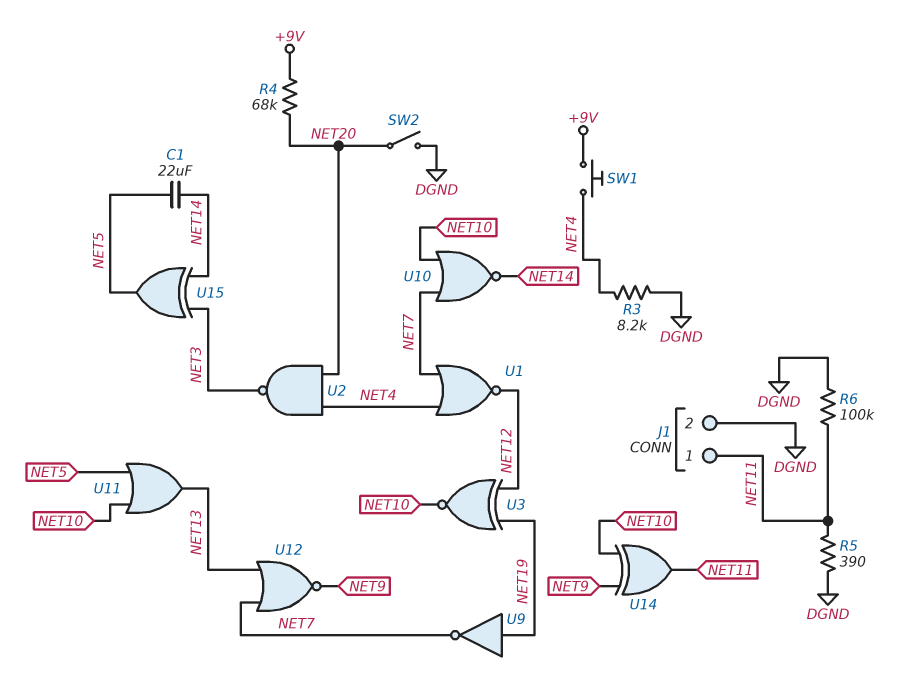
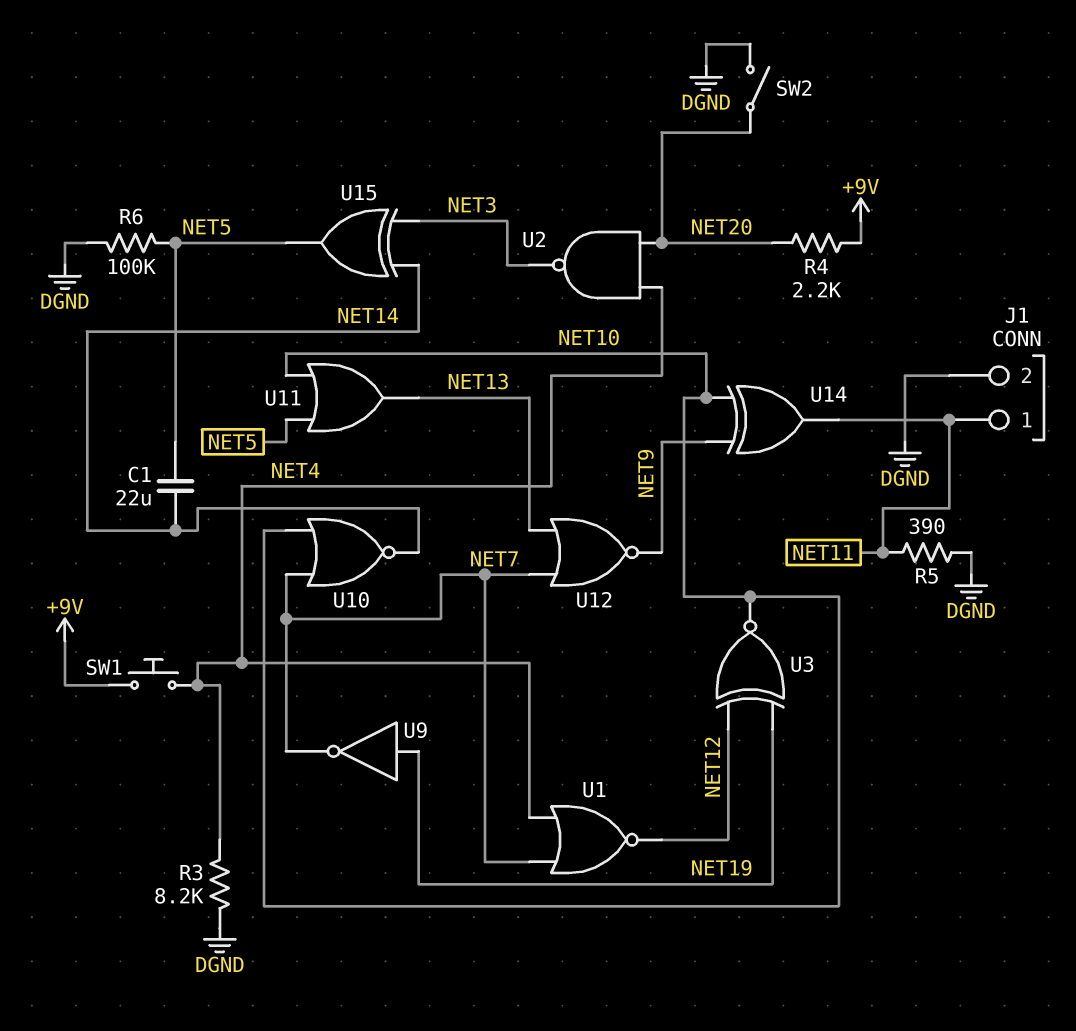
R4: 68k (+9V, NET20) -> 2.2k (+9V, NET20)
R6: 100k (DGND, NET11) -> 100k (DGND, NET5)

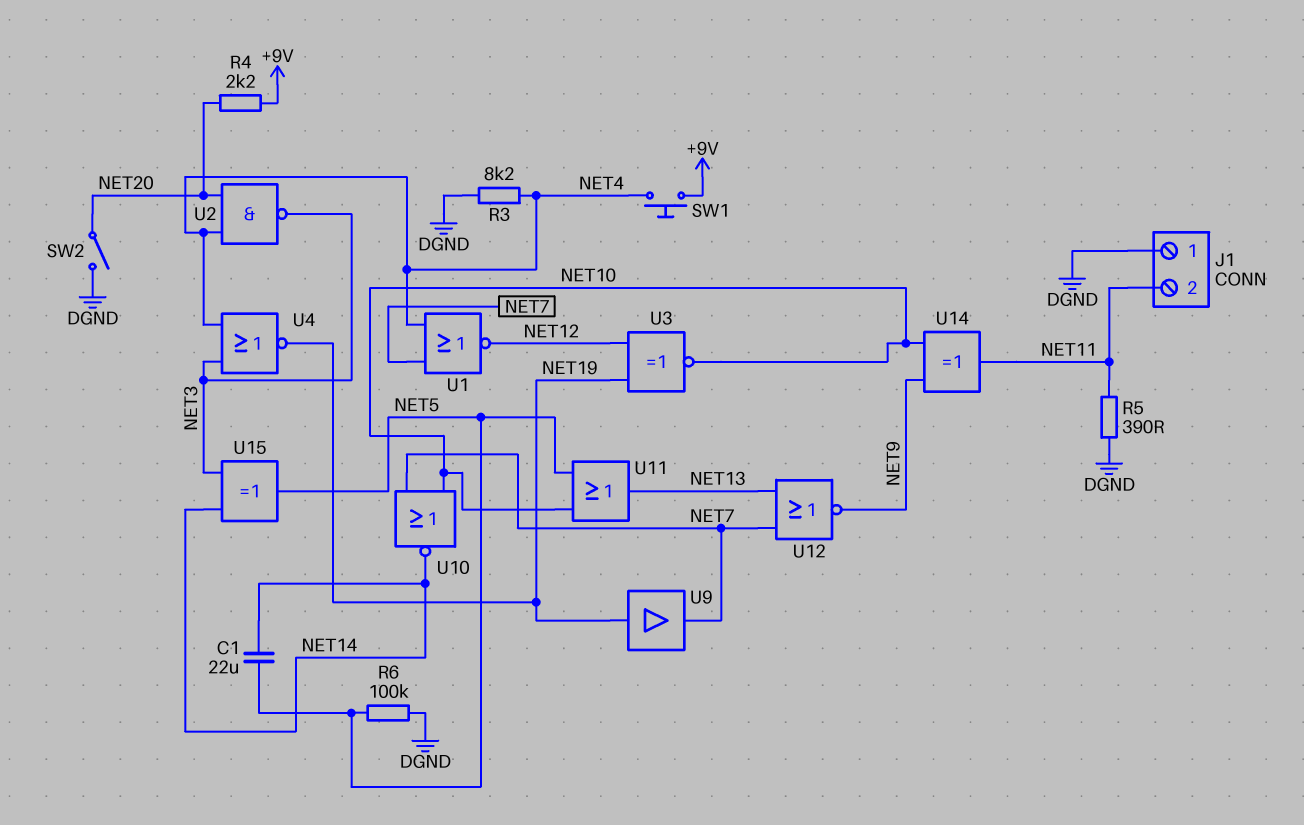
J1 pin 1: NET11 -> DGND
J1 pin 2: DGND -> NET11
U4: none -> NOR (in NET3, in NET4, out NET19)
U9: NOT (in NET19, out NET7) -> buffer (in NET19, out NET7)

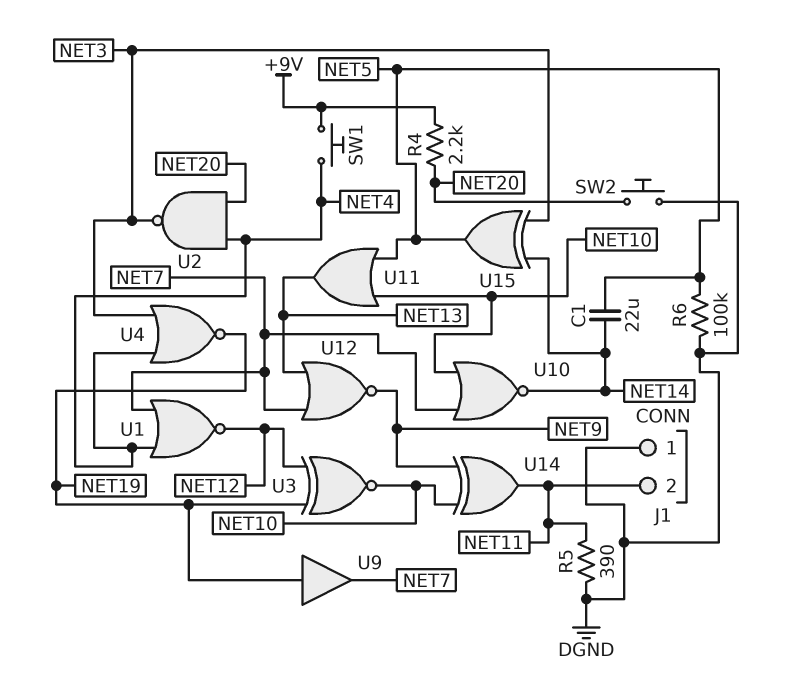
R3: 8.2k (DGND, NET4) -> none
SW2: switch (DGND, NET20) -> button (DGND, NET20)

